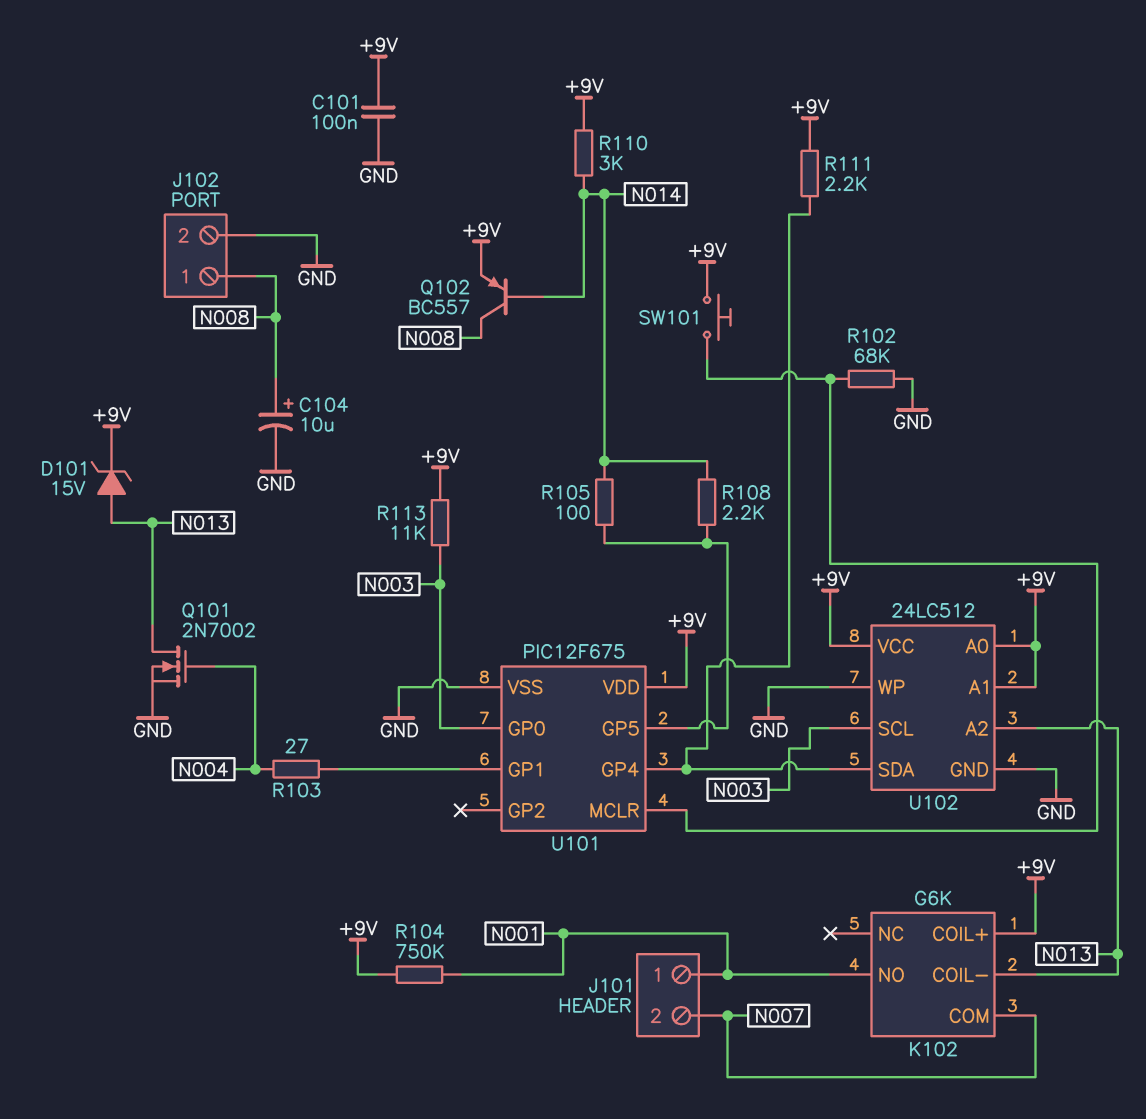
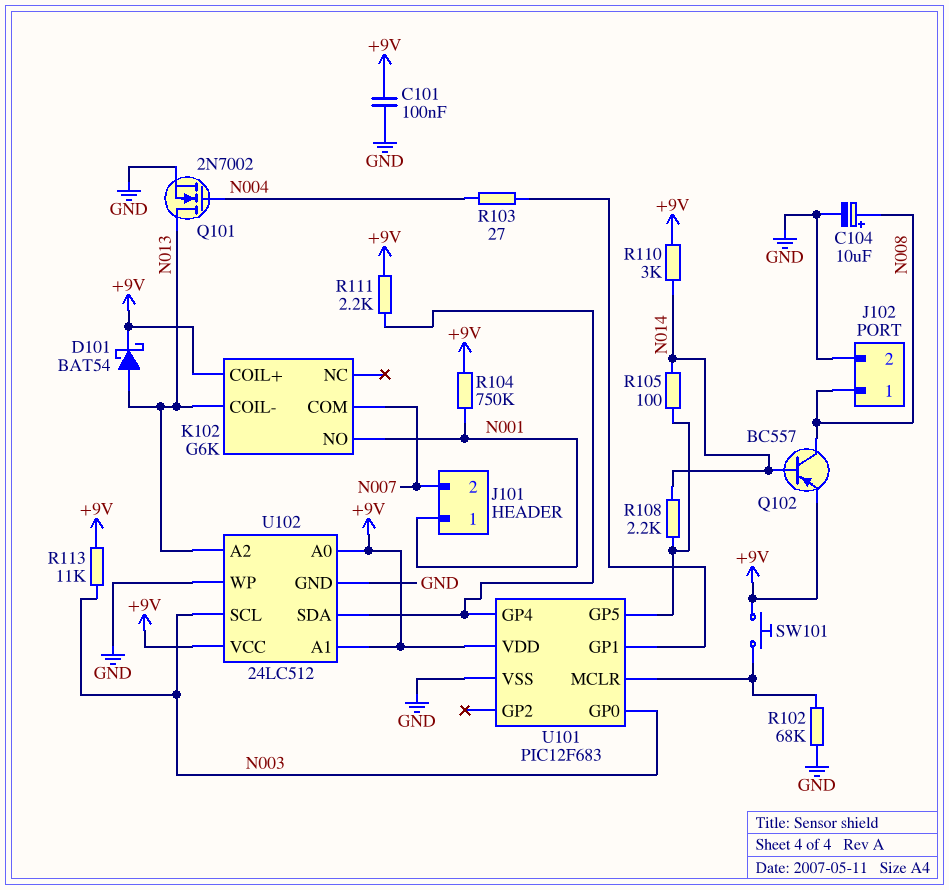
D101: zener 15V (A N013, K +9V) -> schottky BAT54 (A N013, K +9V)
U101: PIC12F675 -> PIC12F683

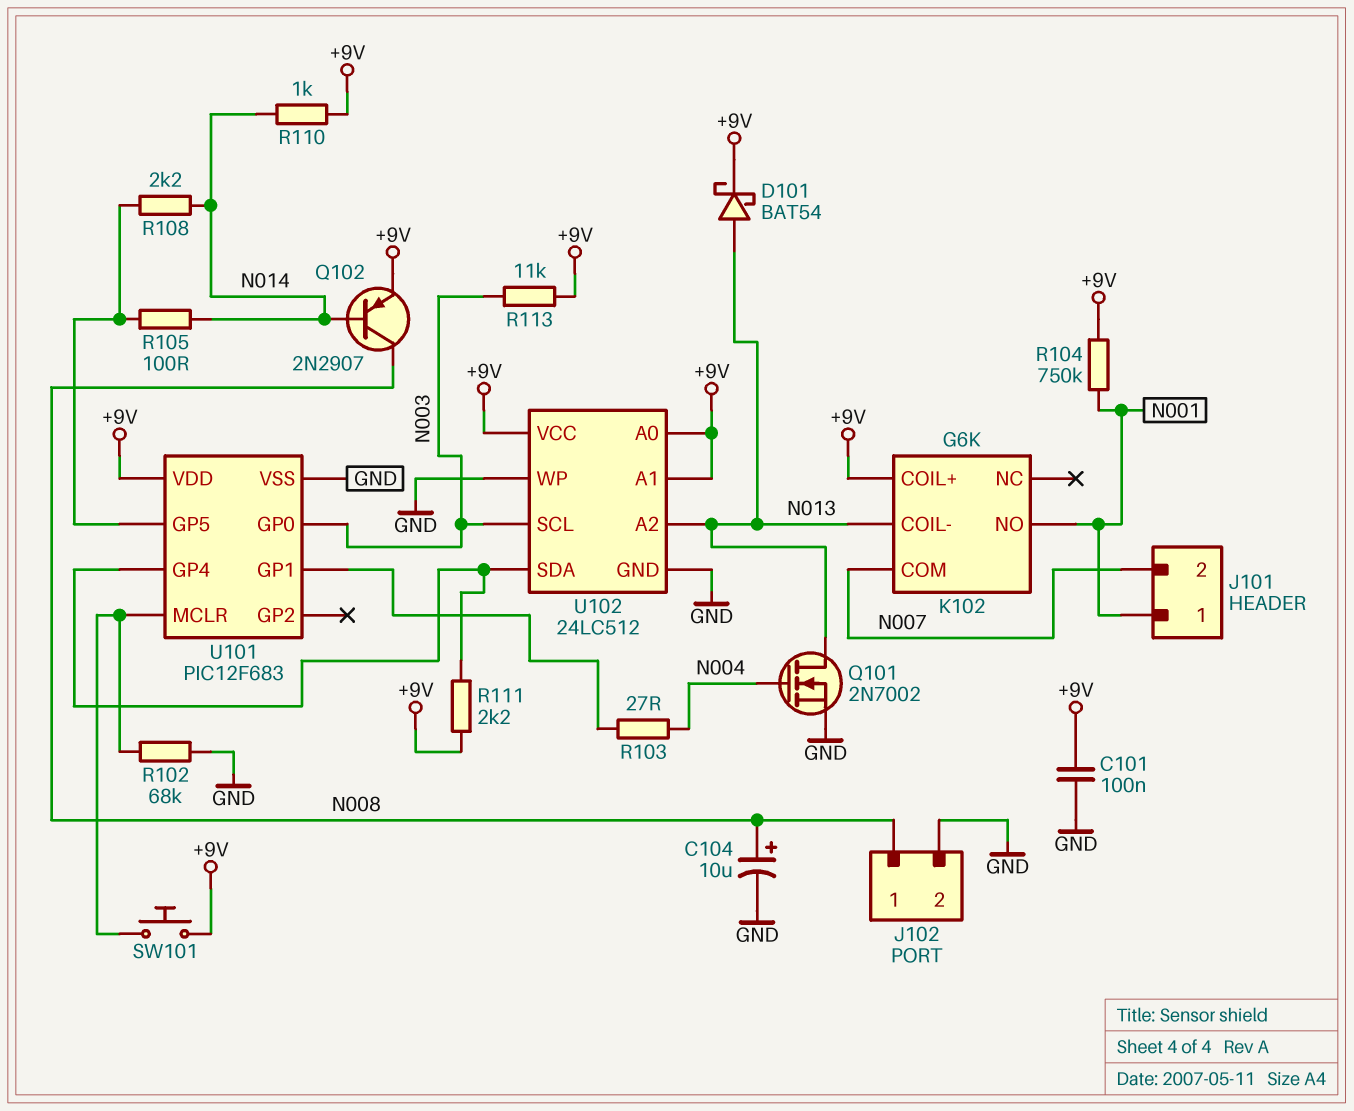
Q102: PNP BC557 (B N014, C N008, E +9V) -> PNP 2N2907 (B N014, C N008, E +9V)
R110: 3k (+9V, N014) -> 1k (+9V, N014)

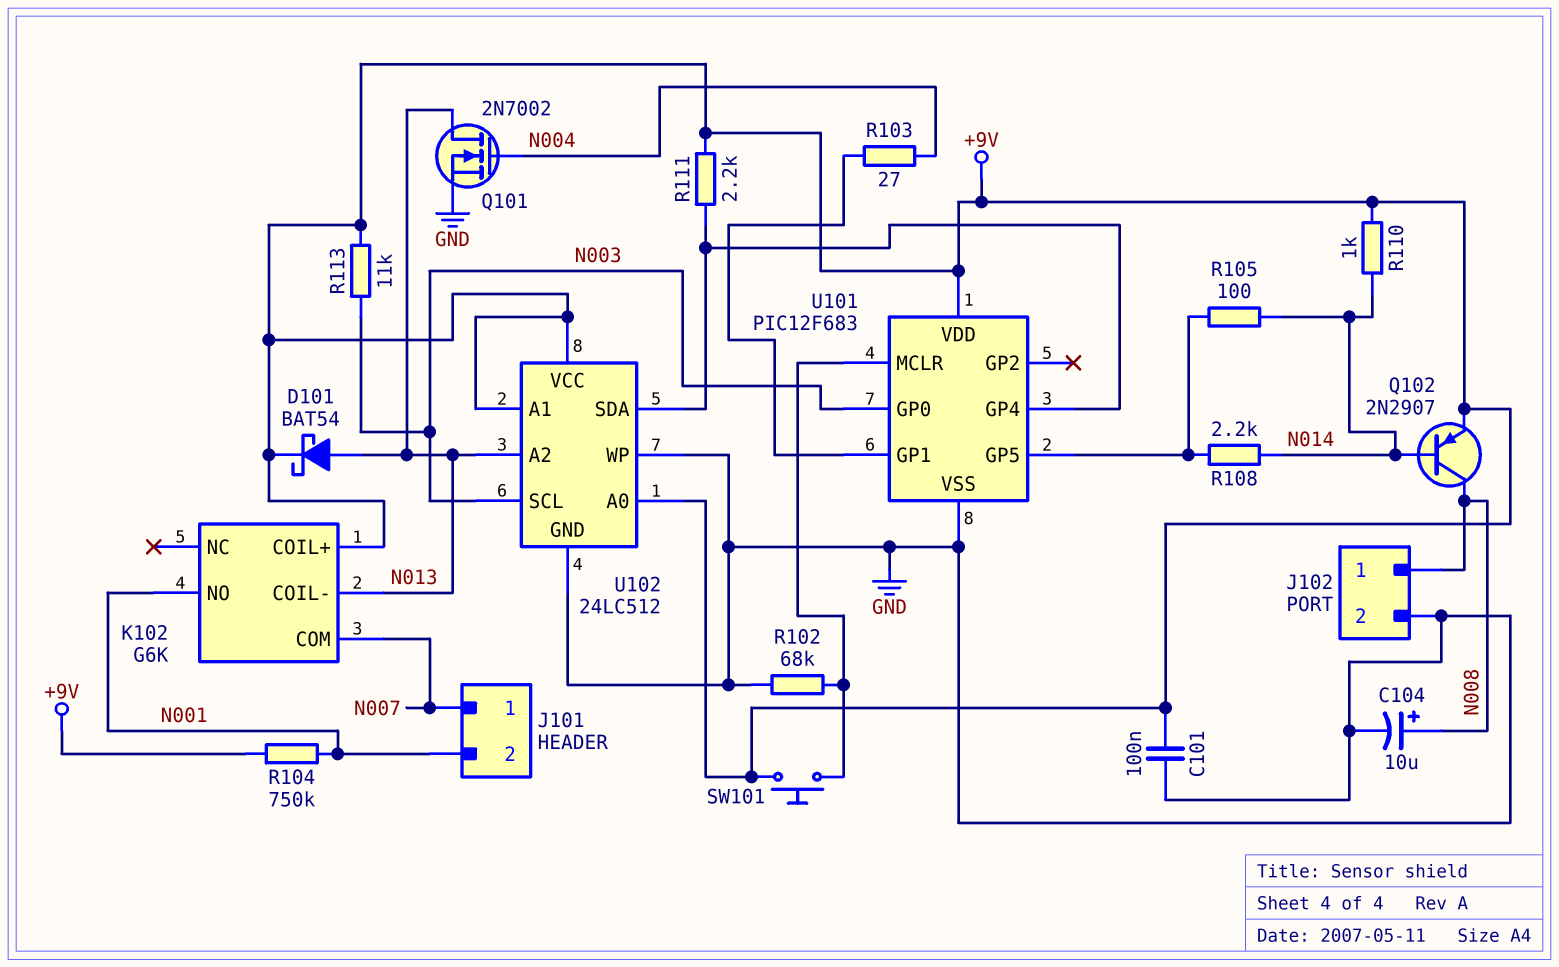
J101 pin 1: N001 -> N007
J101 pin 2: N007 -> N001

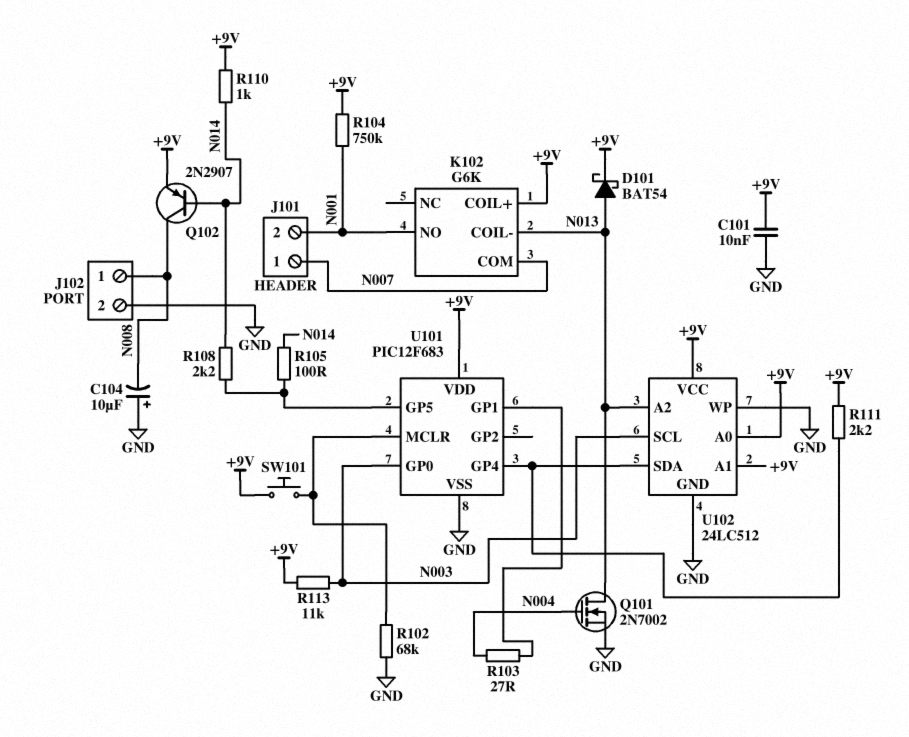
C101: 100nF (+9V, GND) -> 10nF (+9V, GND)
C104: 10uF (plus N008, minus GND) -> 10uF (plus GND, minus N008)

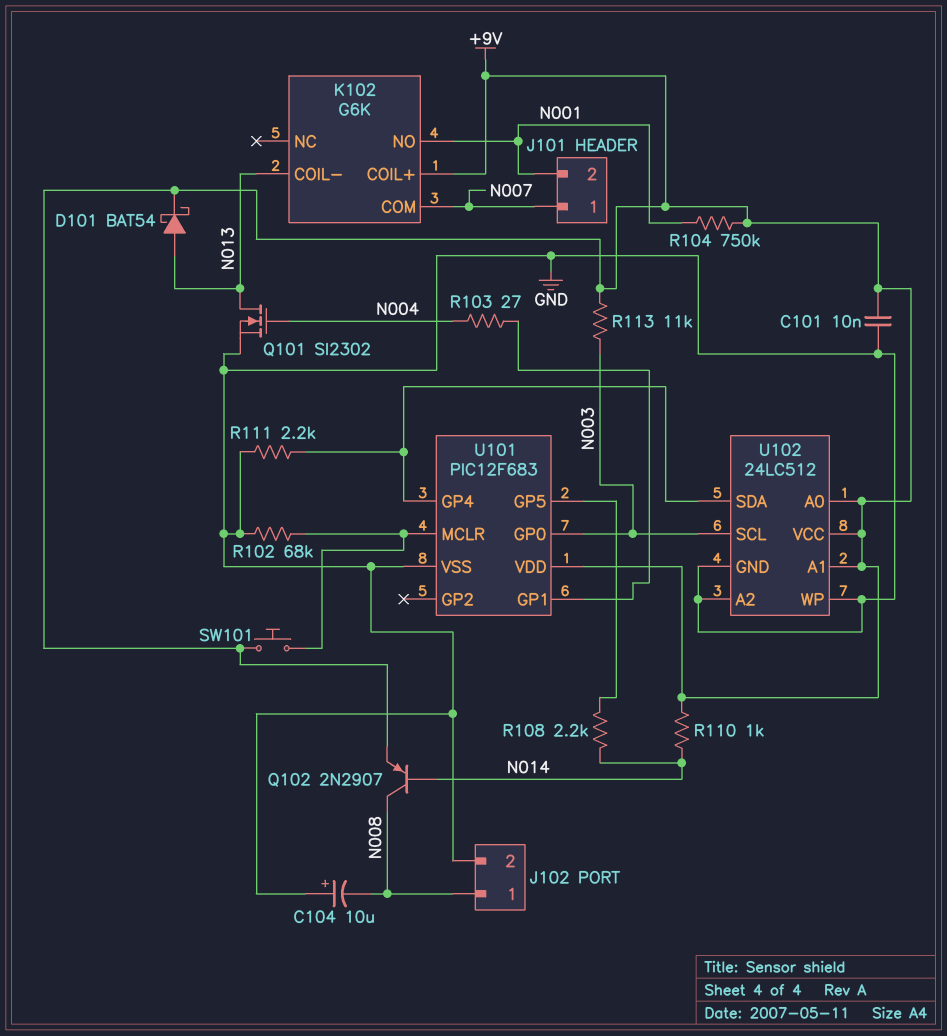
Q101: NMOS 2N7002 (G N004, D N013, S GND) -> NMOS SI2302 (G N004, D N013, S GND)
R105: 100 (N014, U101/GP5) -> none
R111: 2.2k (+9V, U101/GP4) -> 2.2k (GND, U101/GP4)
U102 pin A2: N013 -> GND

